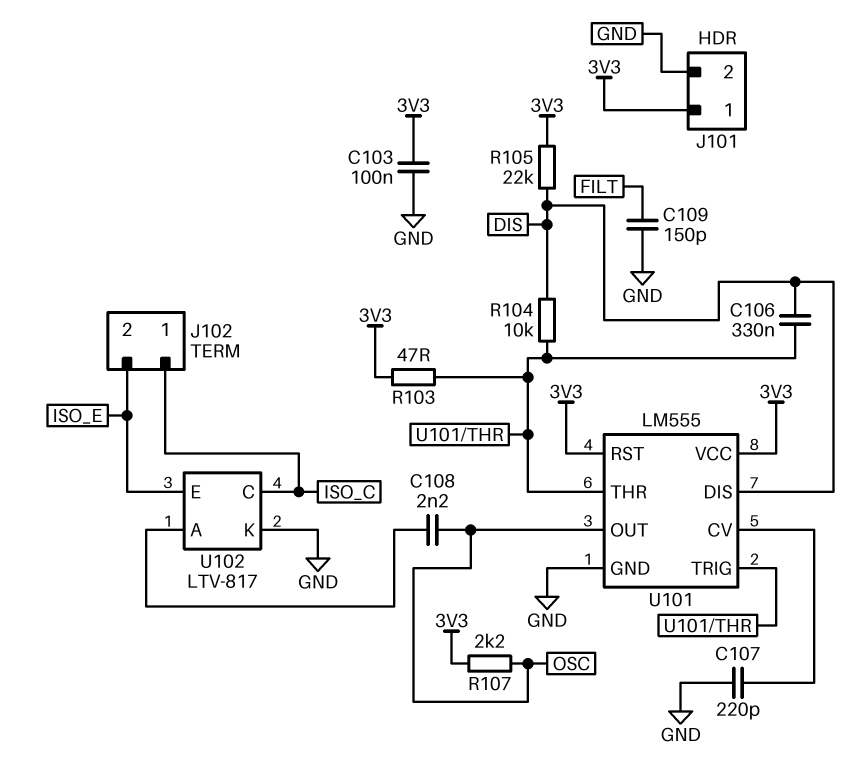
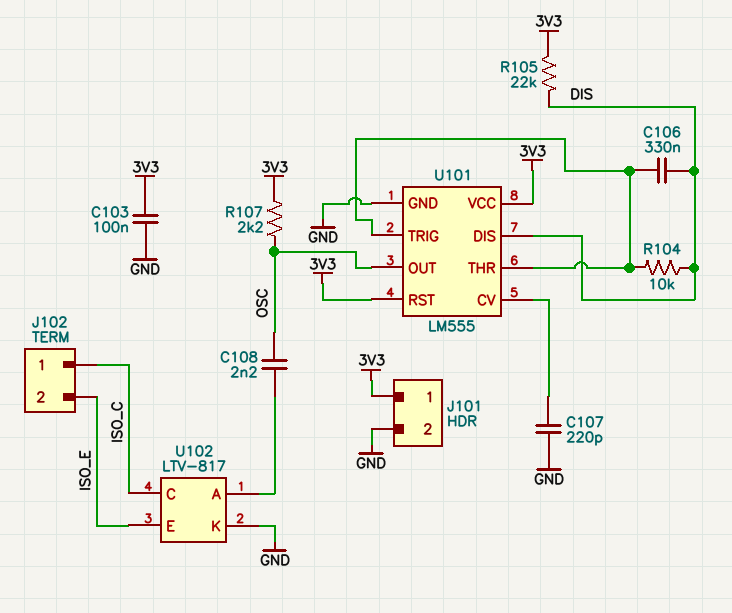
C109: 150pF (FILT, GND) -> none
R103: 47 (3V3, U101/THR) -> none

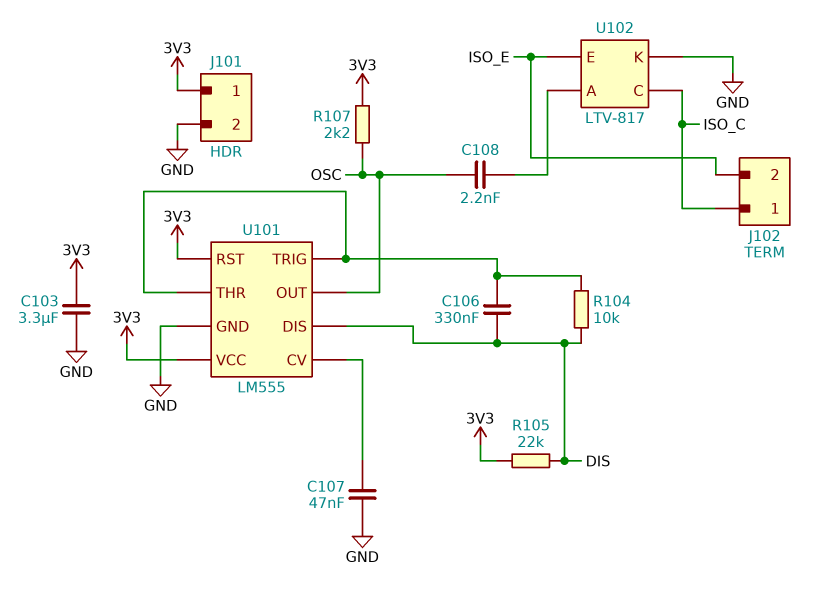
C103: 100nF (3V3, GND) -> 3.3uF (3V3, GND)
C107: 220pF (GND, U101/CV) -> 47nF (GND, U101/CV)

